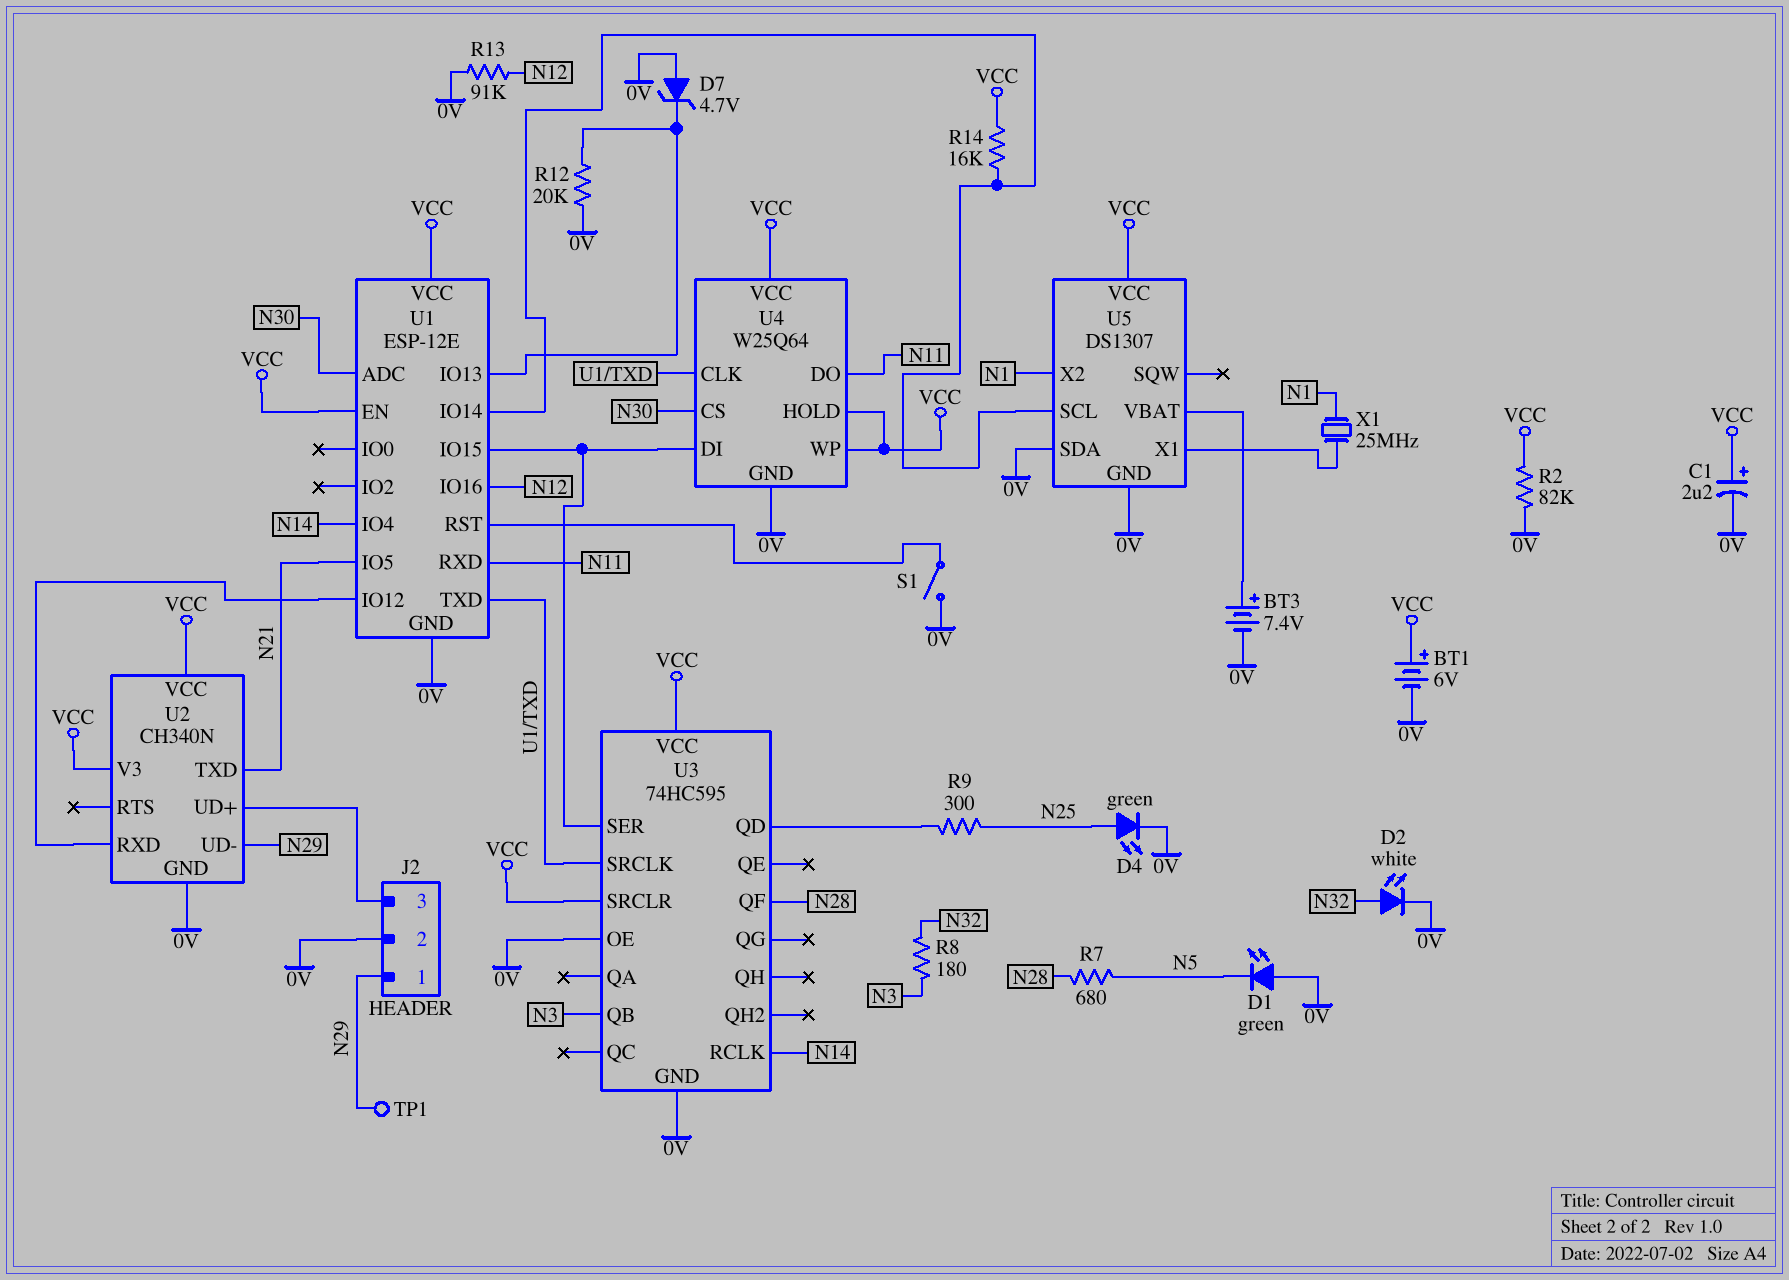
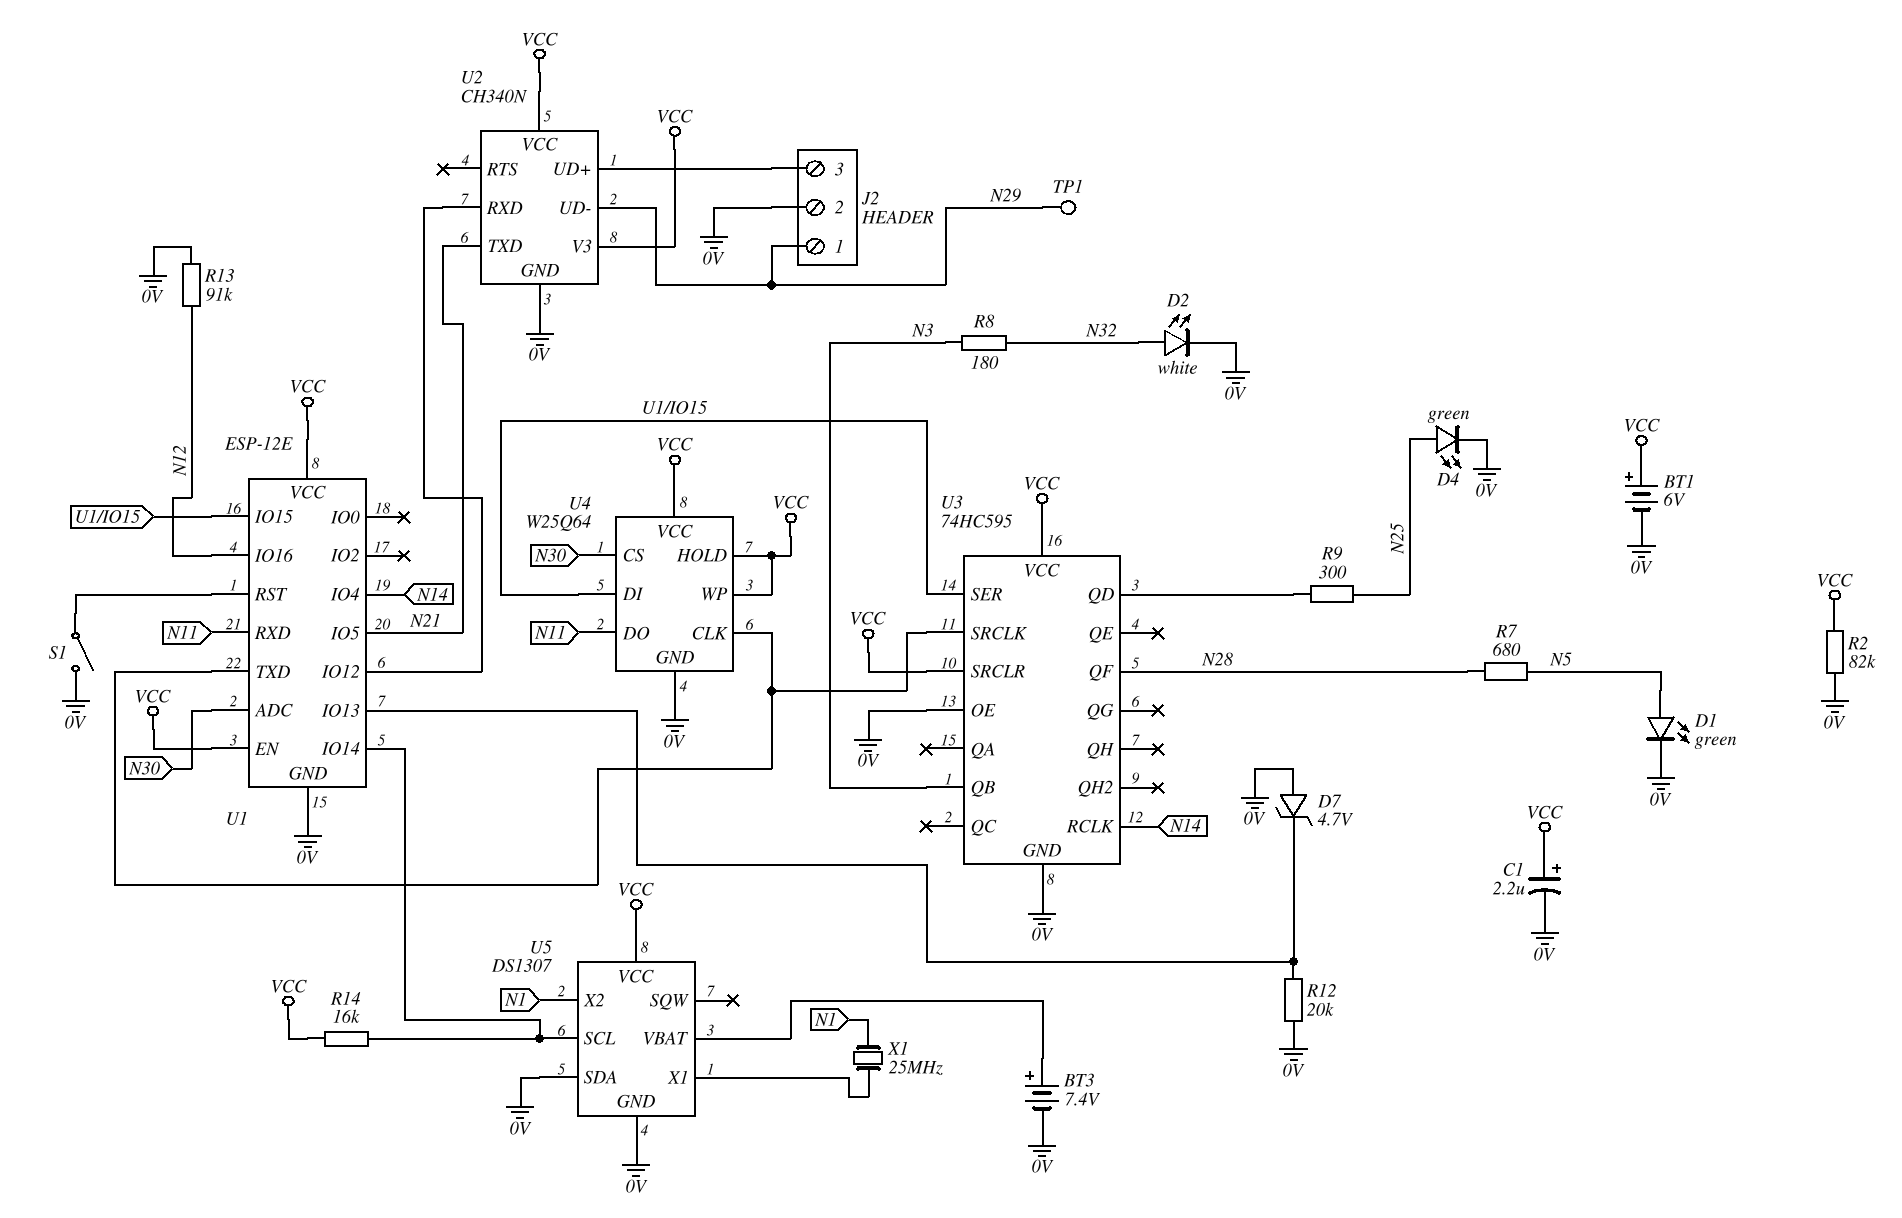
D1: LED green (A 0V, K N5) -> LED green (A N5, K 0V)

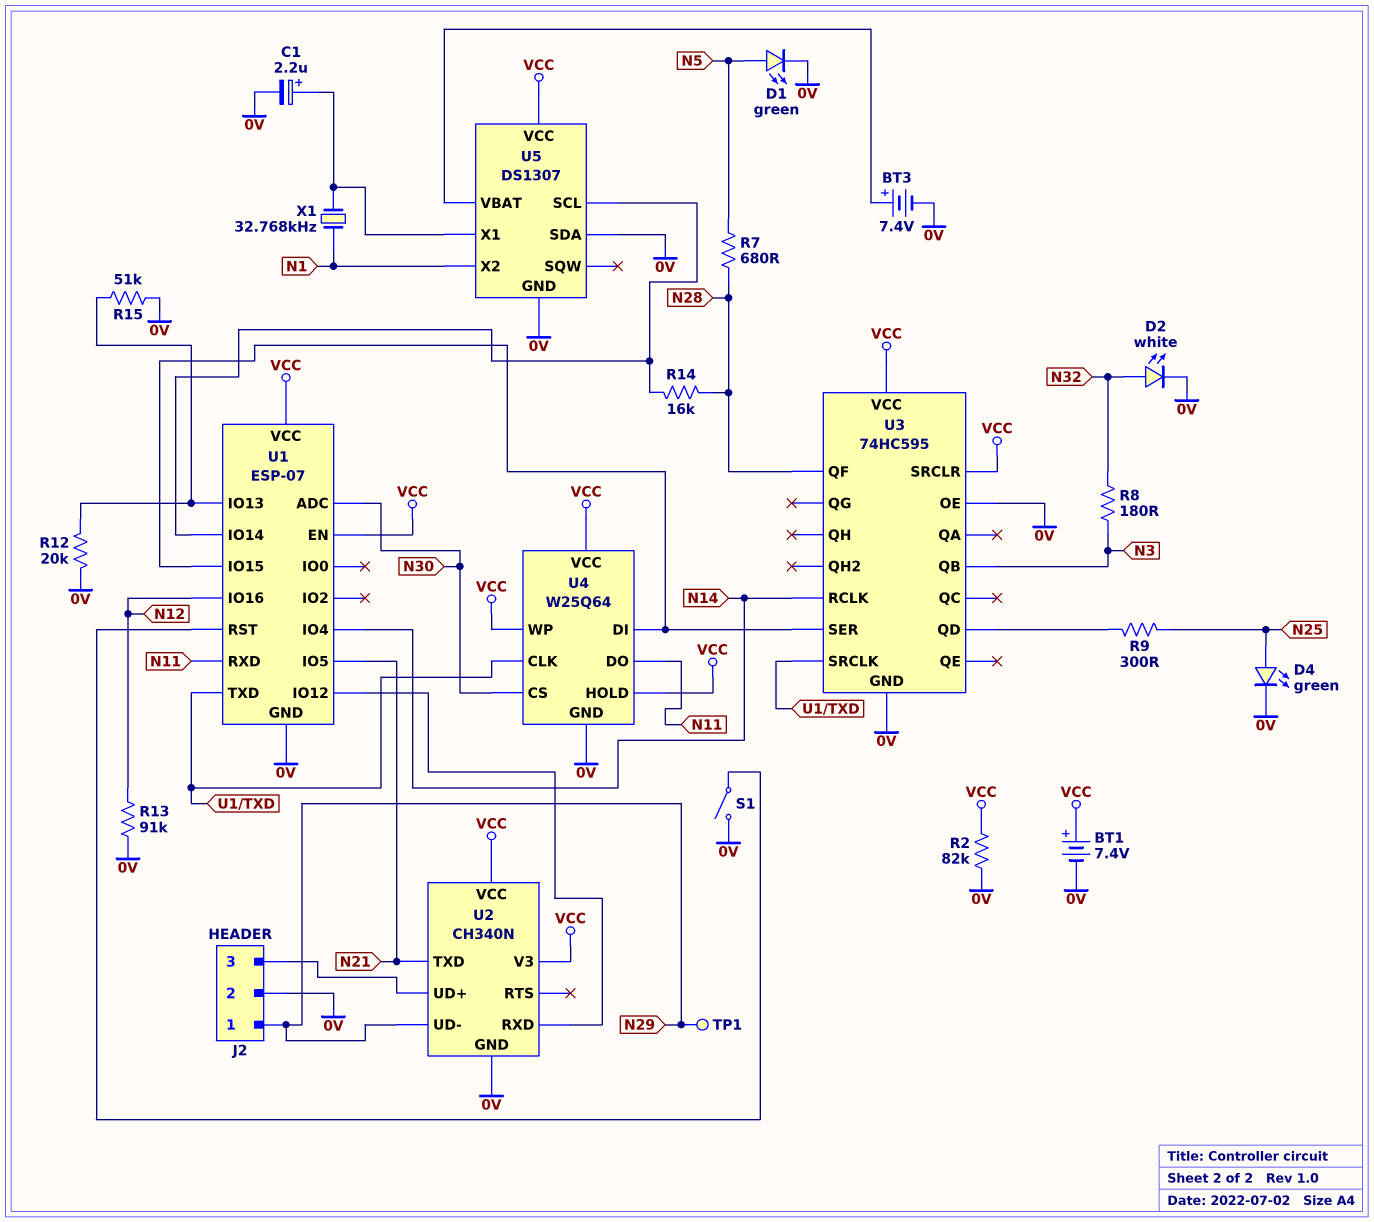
BT1: 6V (plus VCC, minus 0V) -> 7.4V (plus VCC, minus 0V)
C1: 2.2uF (plus VCC, minus 0V) -> 2.2uF (plus U5/X1, minus 0V)
D7: zener 4.7V (A 0V, K U1/IO13) -> none
R14: 16k (U1/IO14, VCC) -> 16k (N28, U1/IO14)
R15: none -> 51k (0V, U1/IO13)
U1: ESP-12E -> ESP-07
X1: 25MHz (N1, U5/X1) -> 32.768kHz (N1, U5/X1)

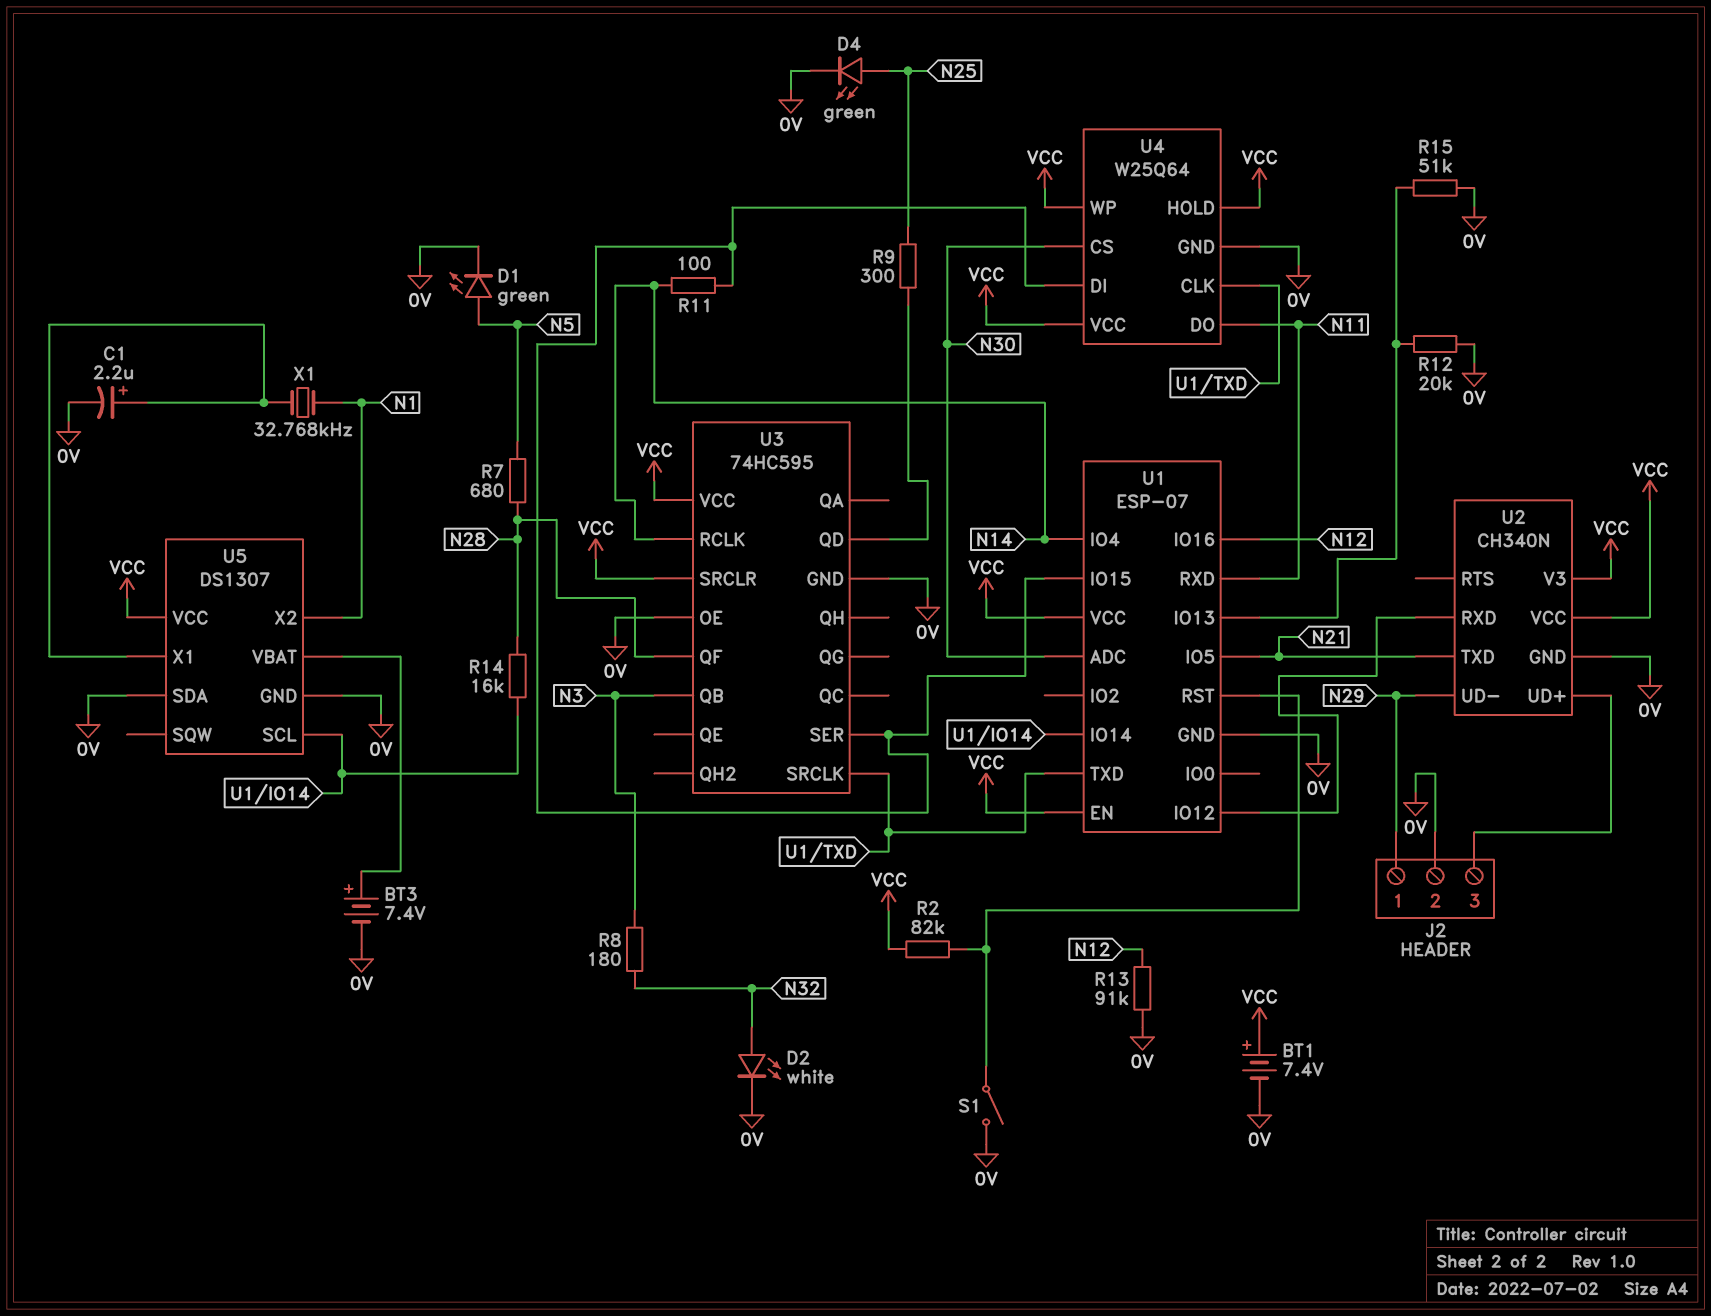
R2: 82k (0V, VCC) -> 82k (U1/RST, VCC)
R11: none -> 100 (N14, U1/IO15)
TP1: test point (N29) -> none

